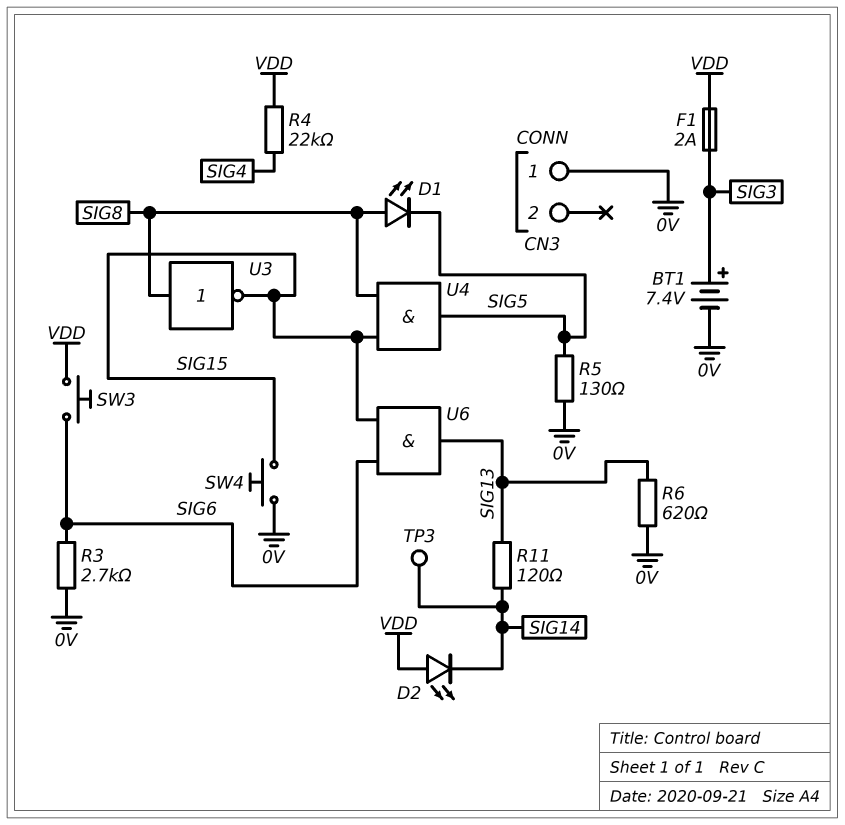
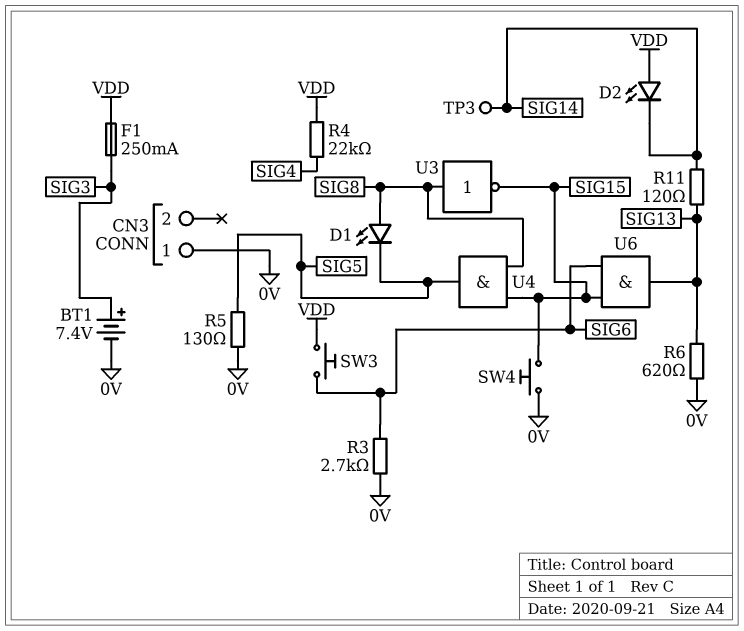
F1: 2A (SIG3, VDD) -> 250mA (SIG3, VDD)

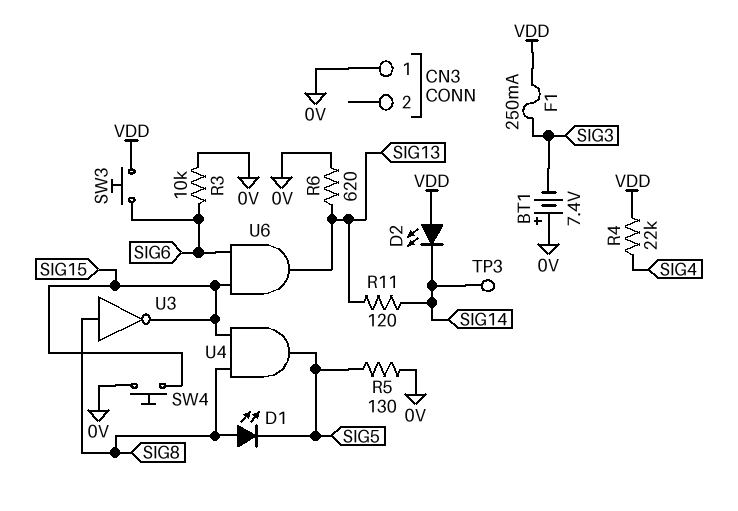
BT1: 7.4V (plus SIG3, minus 0V) -> 7.4V (plus 0V, minus SIG3)
R3: 2.7k (0V, SIG6) -> 10k (0V, SIG6)

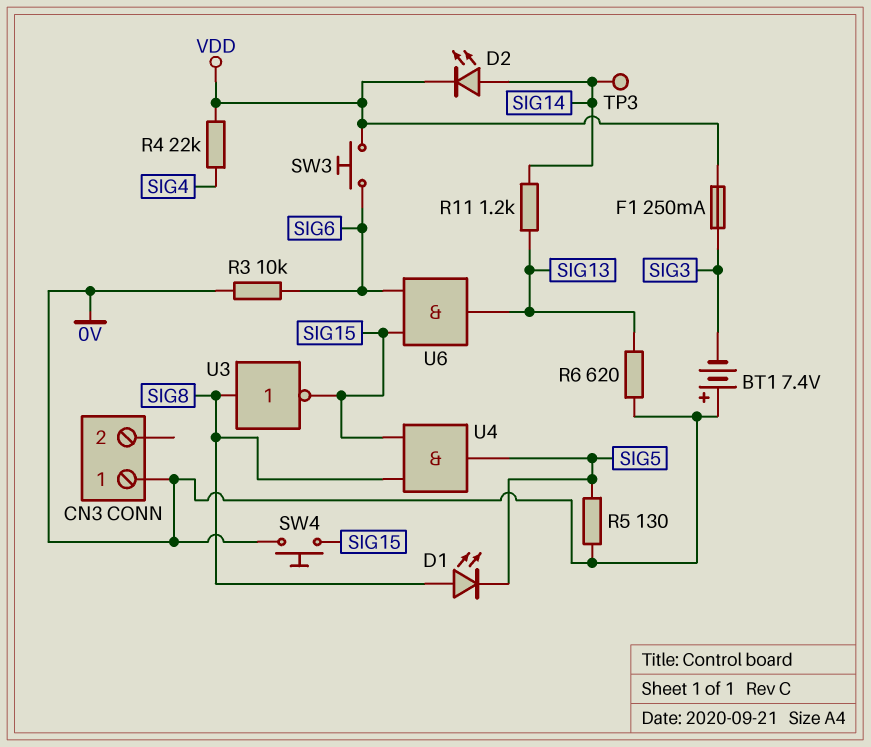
D2: LED (A VDD, K SIG14) -> LED (A SIG14, K VDD)
R11: 120 (SIG13, SIG14) -> 1.2k (SIG13, SIG14)

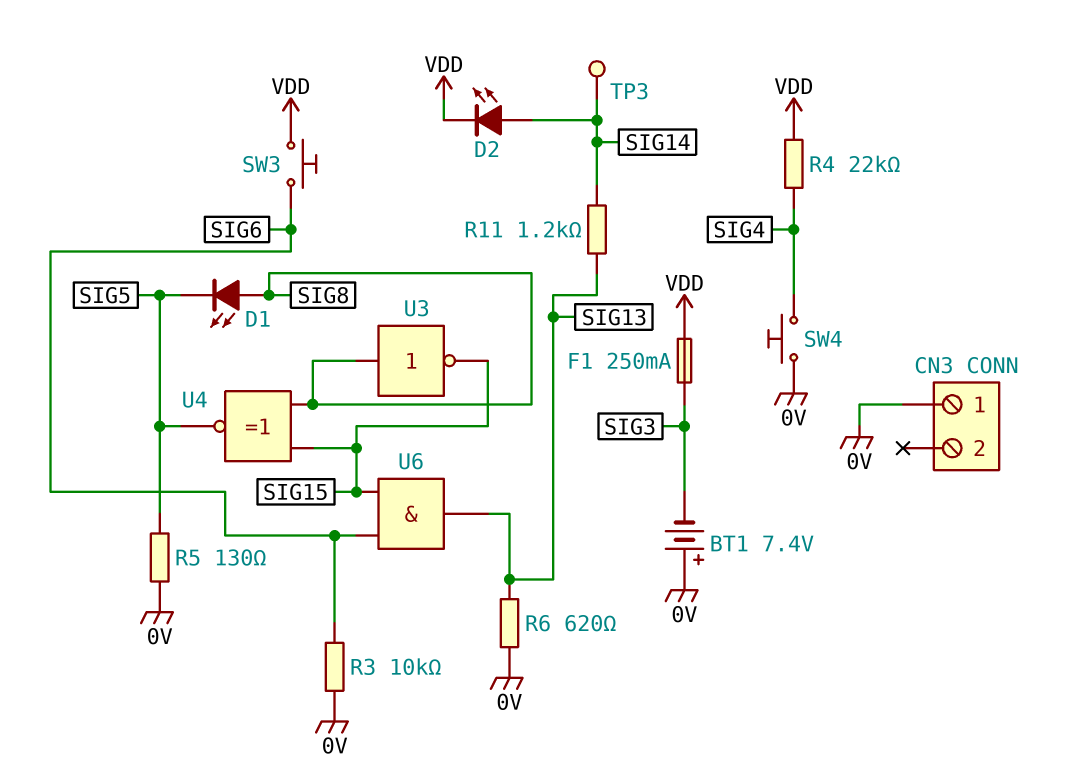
SW4: button (0V, SIG15) -> button (0V, SIG4)
U4: AND (in SIG8, in SIG15, out SIG5) -> XNOR (in SIG8, in SIG15, out SIG5)

